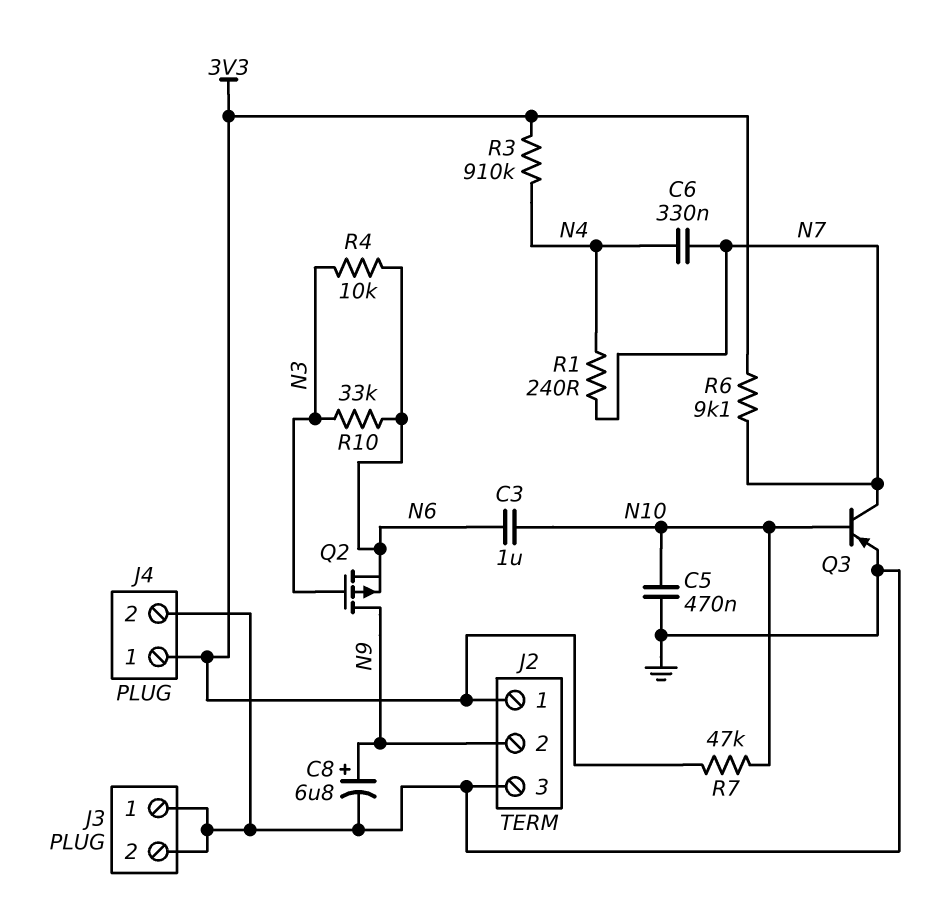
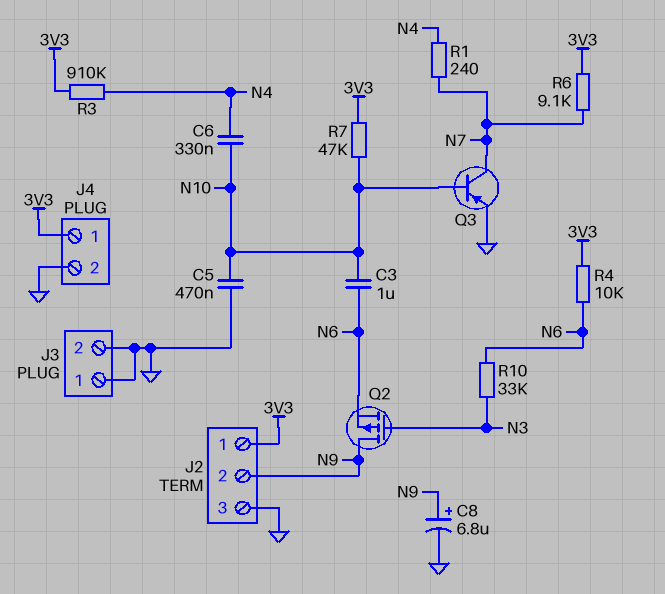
C6: 330nF (N4, N7) -> 330nF (N4, N10)
R4: 10k (N3, N6) -> 10k (3V3, N6)

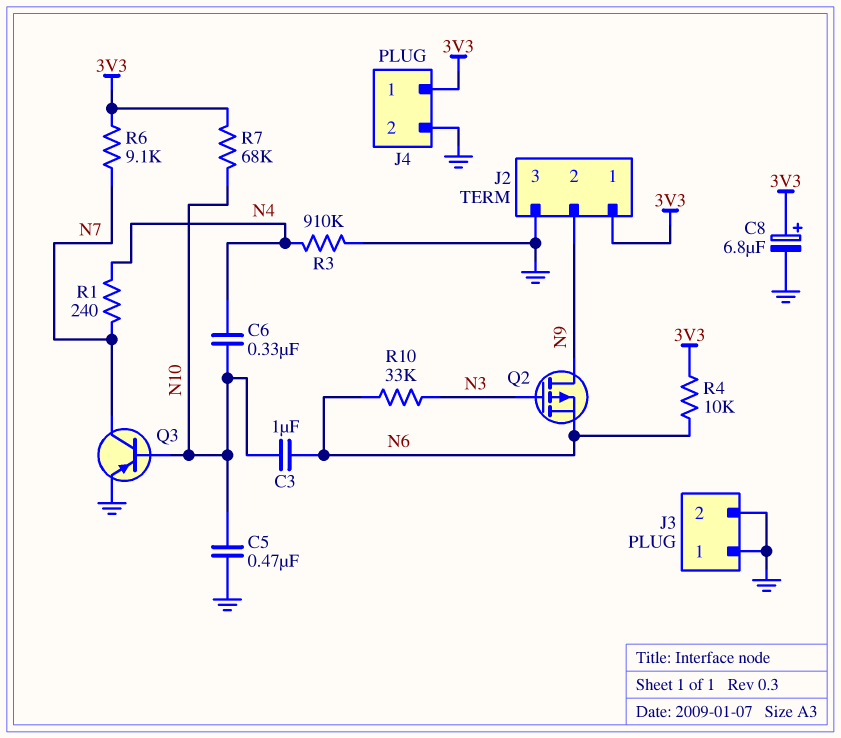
C8: 6.8uF (plus N9, minus GND) -> 6.8uF (plus 3V3, minus GND)
R3: 910k (3V3, N4) -> 910k (GND, N4)
R7: 47k (3V3, N10) -> 68k (3V3, N10)

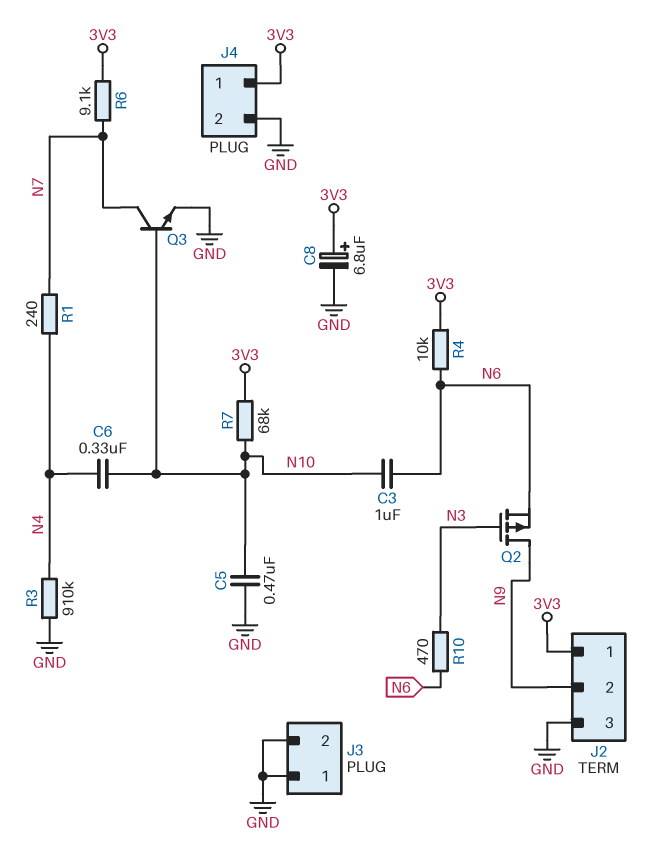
Q3: PNP (B N10, C N7, E GND) -> NPN (B N10, C N7, E GND)
R10: 33k (N3, N6) -> 470 (N3, N6)

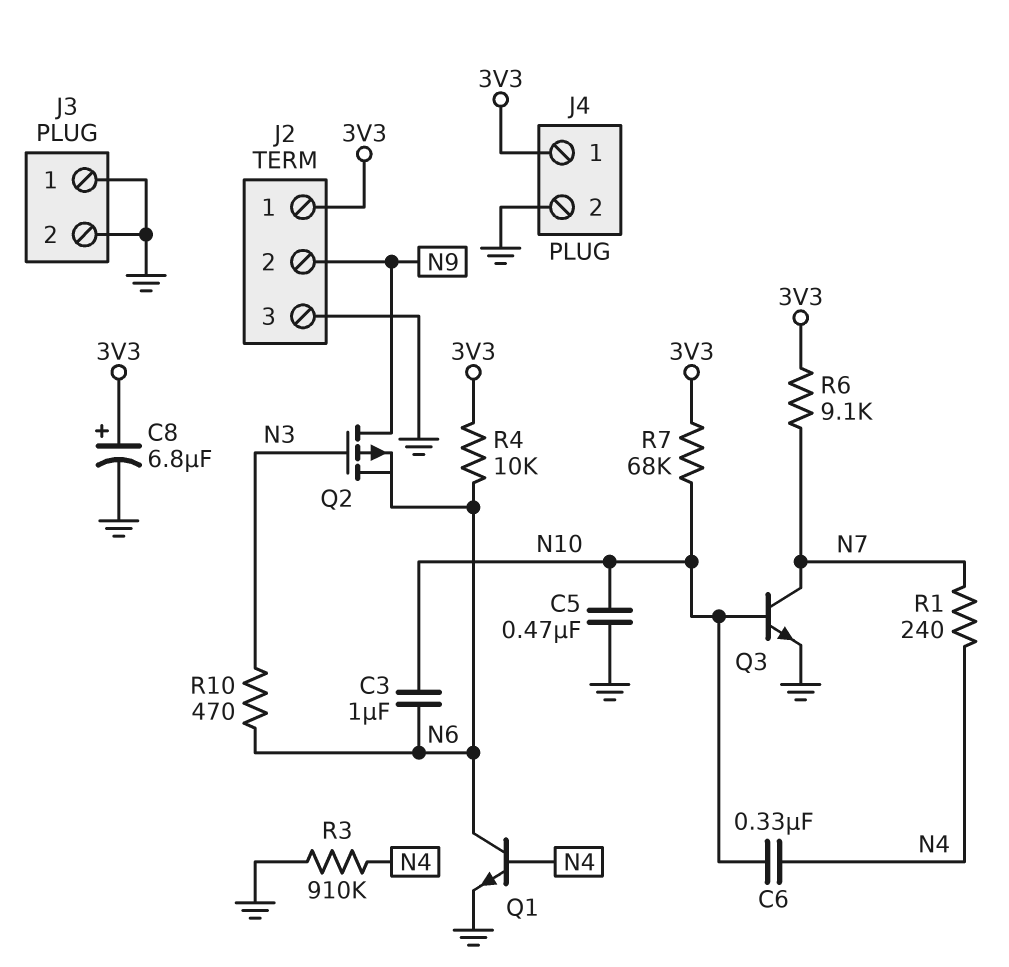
Q1: none -> NPN (B N4, C N6, E GND)

